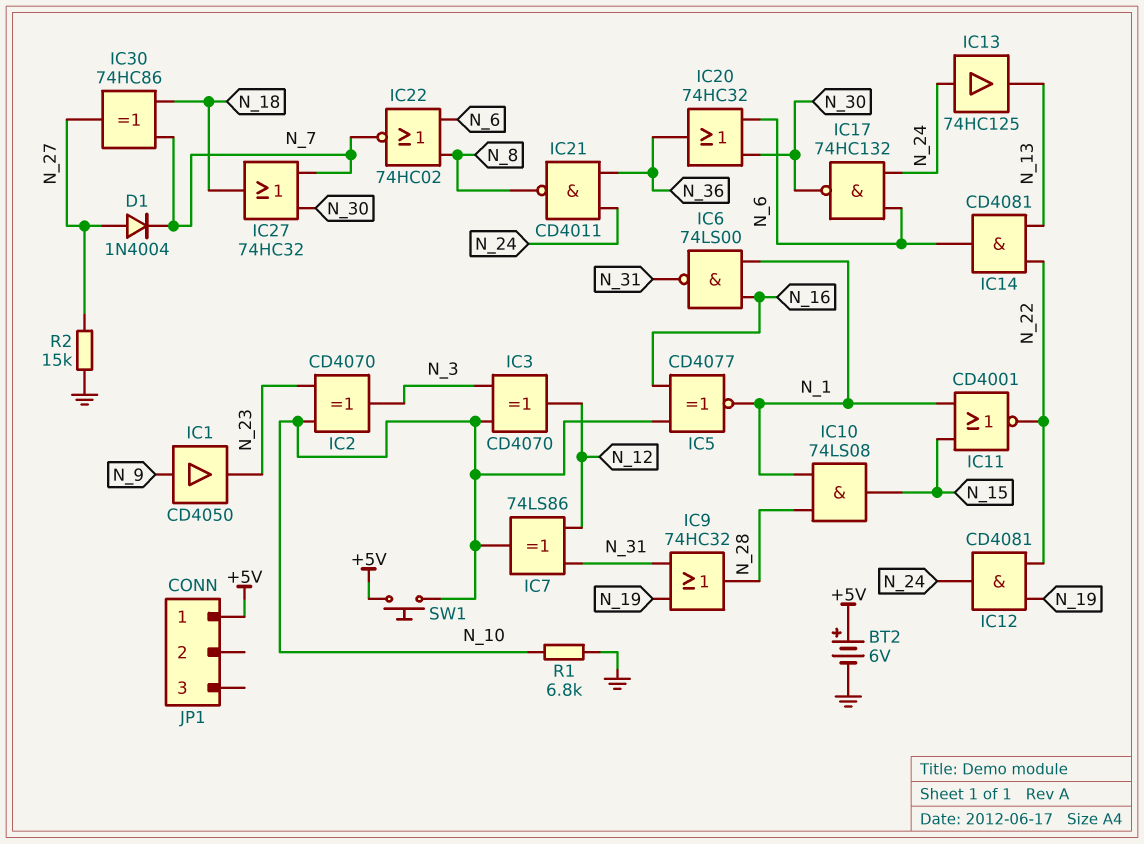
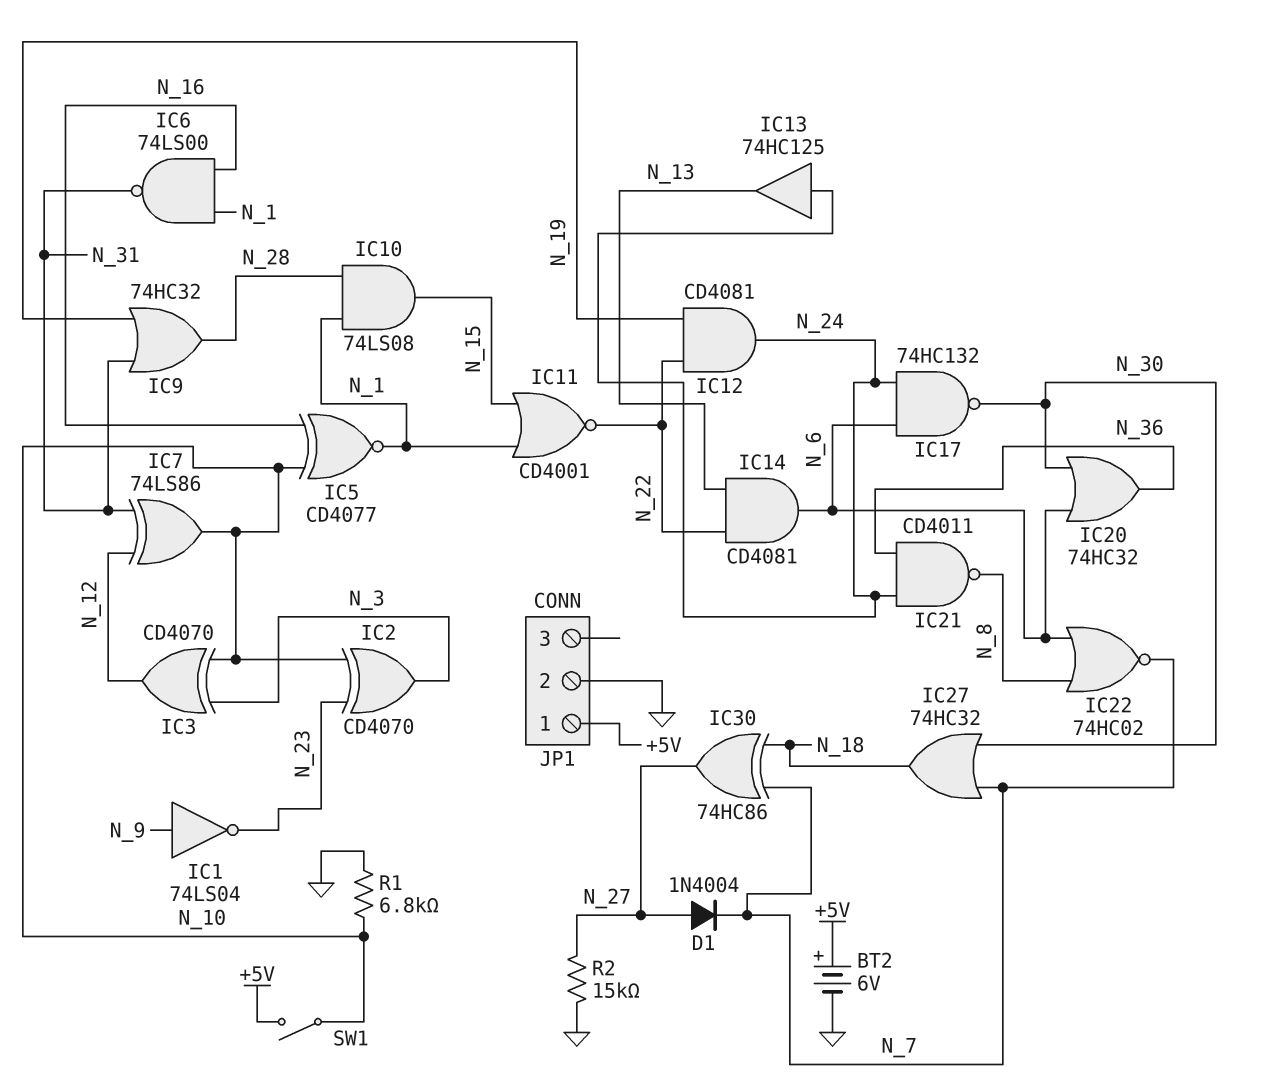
IC1: buffer CD4050 (in N_9, out N_23) -> NOT 74LS04 (in N_9, out N_23)
JP1 pin 2: none -> GND
SW1: button (+5V, N_10) -> switch (+5V, N_10)

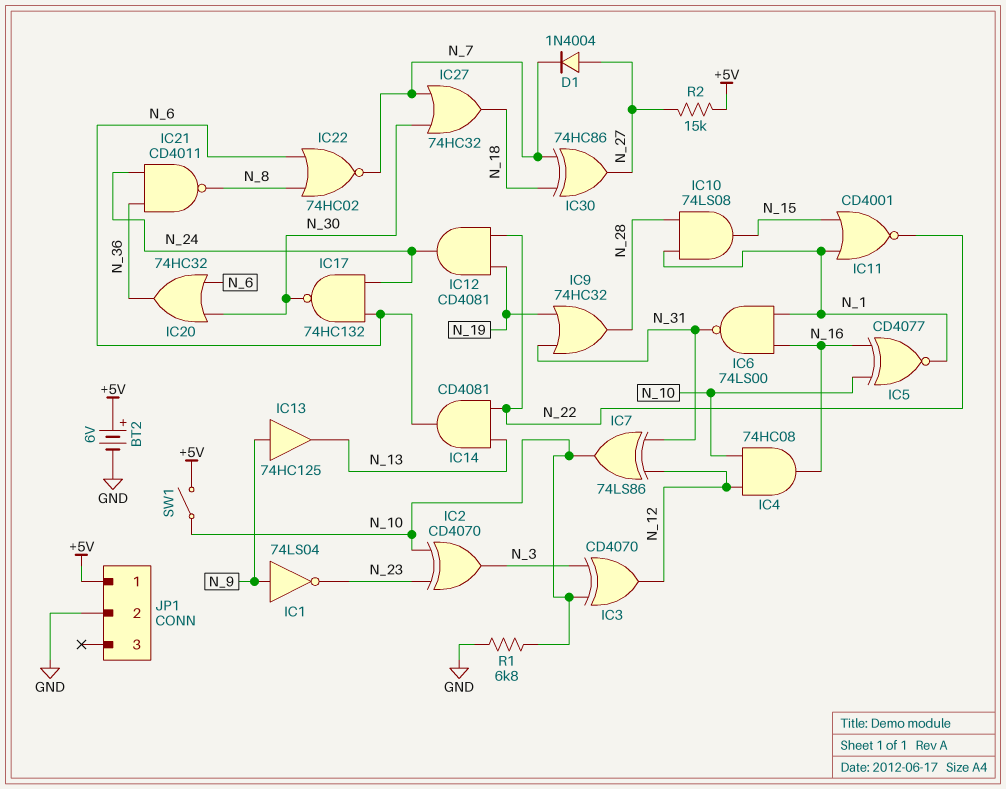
IC4: none -> AND 74HC08 (in N_10, in N_12, out N_16)
IC13: buffer 74HC125 (in N_24, out N_13) -> buffer 74HC125 (in N_9, out N_13)
R2: 15k (GND, N_27) -> 15k (+5V, N_27)

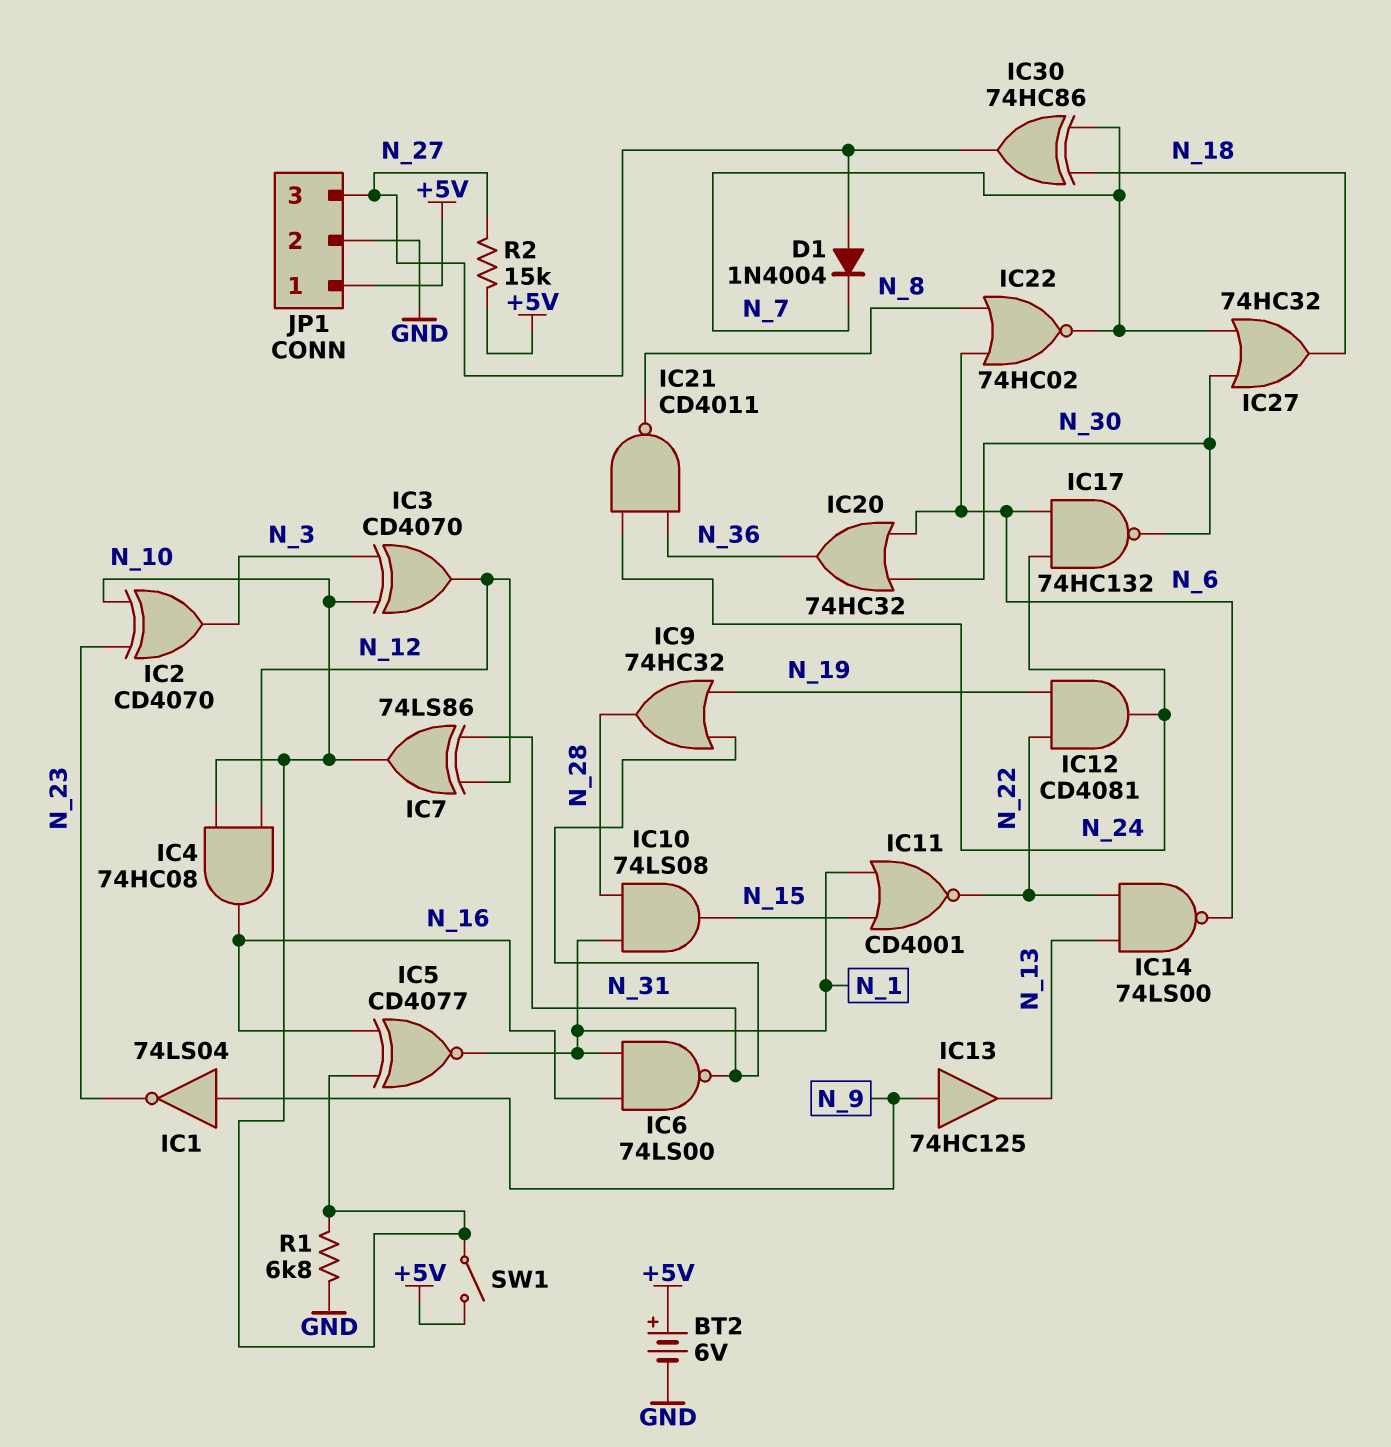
IC14: AND CD4081 (in N_13, in N_22, out N_6) -> NAND 74LS00 (in N_13, in N_22, out N_6)
JP1 pin 3: none -> N_27

